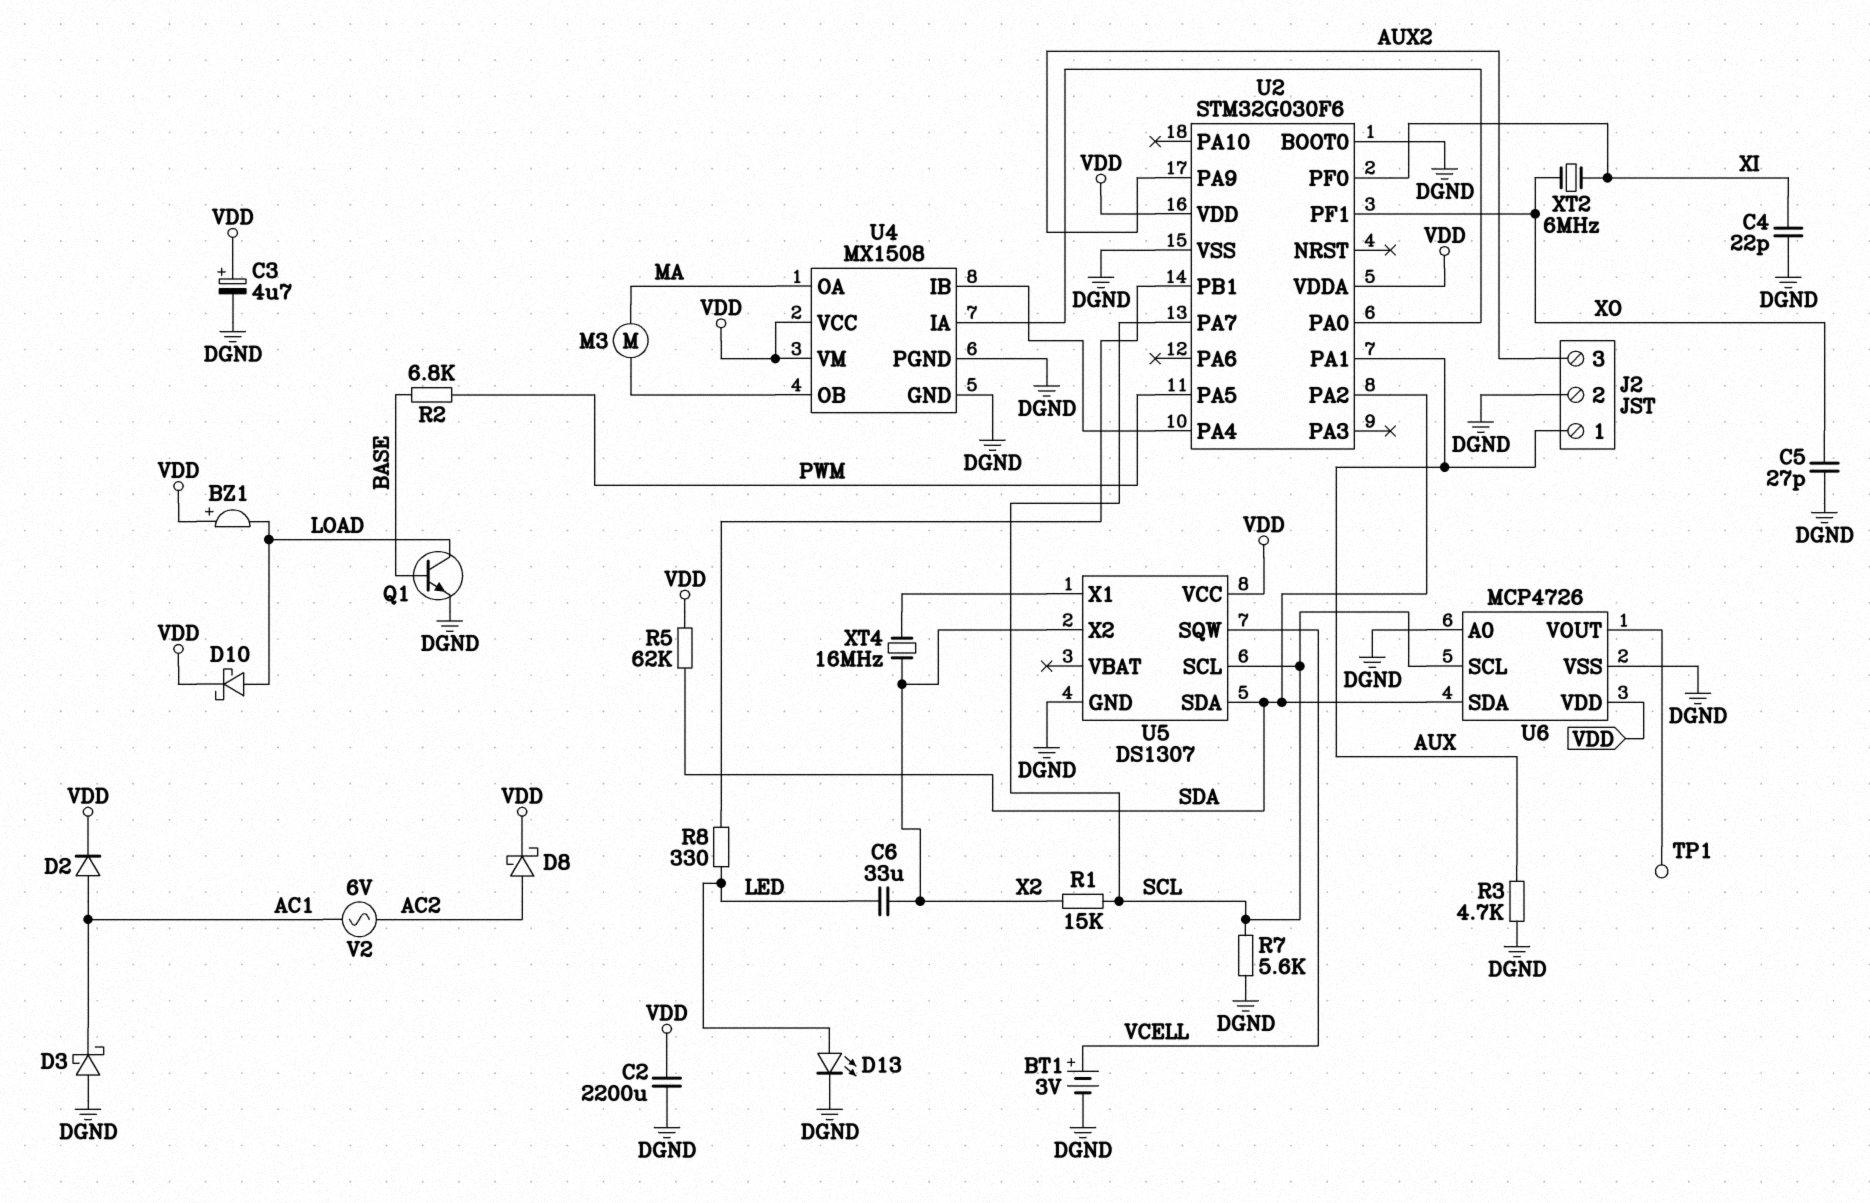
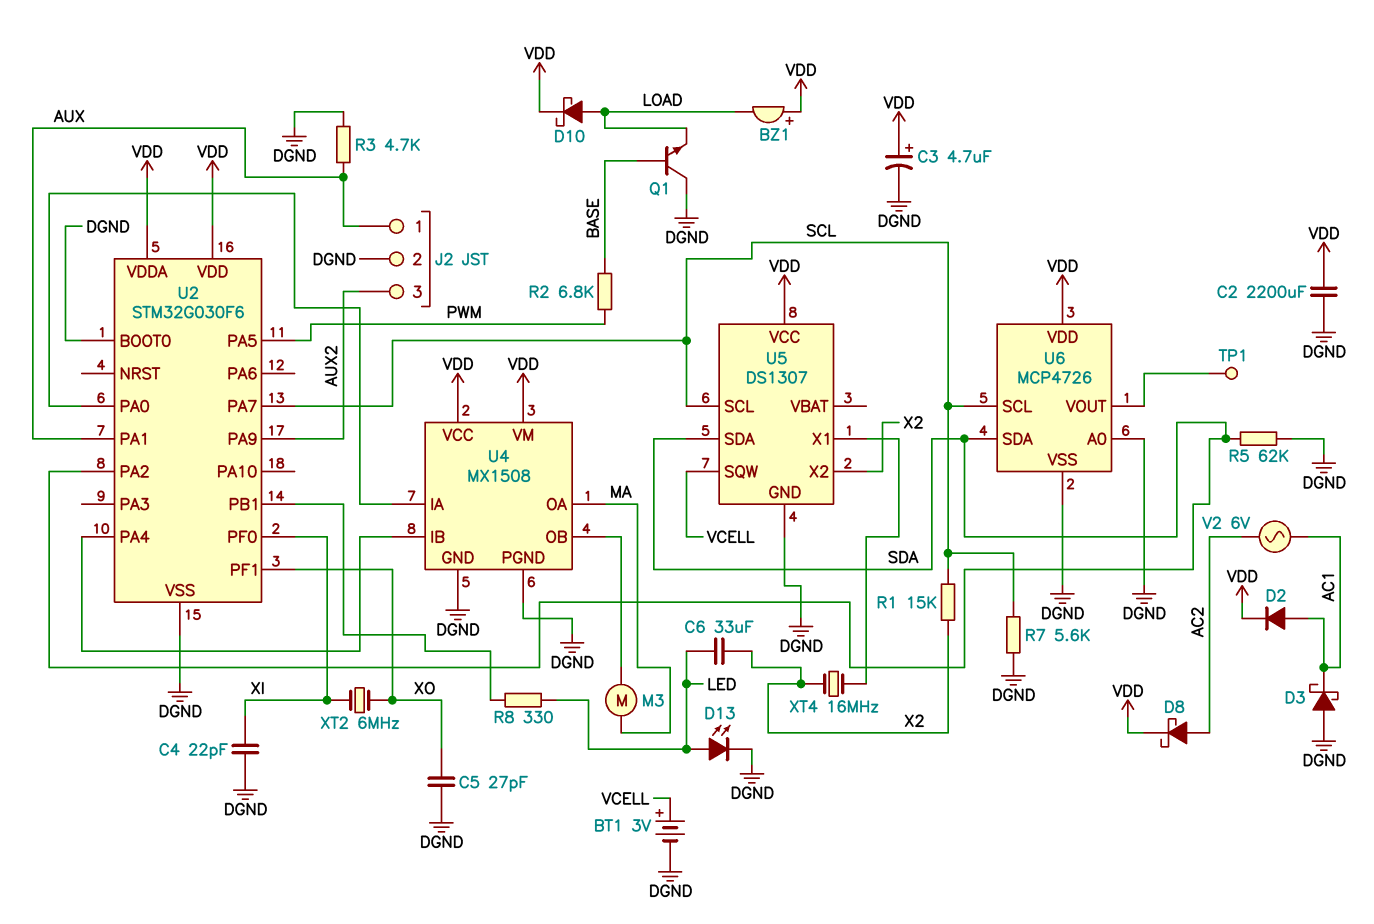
Q1: NPN (B BASE, C LOAD, E DGND) -> NPN (B BASE, C DGND, E LOAD)
R5: 62k (SDA, VDD) -> 62k (DGND, SDA)

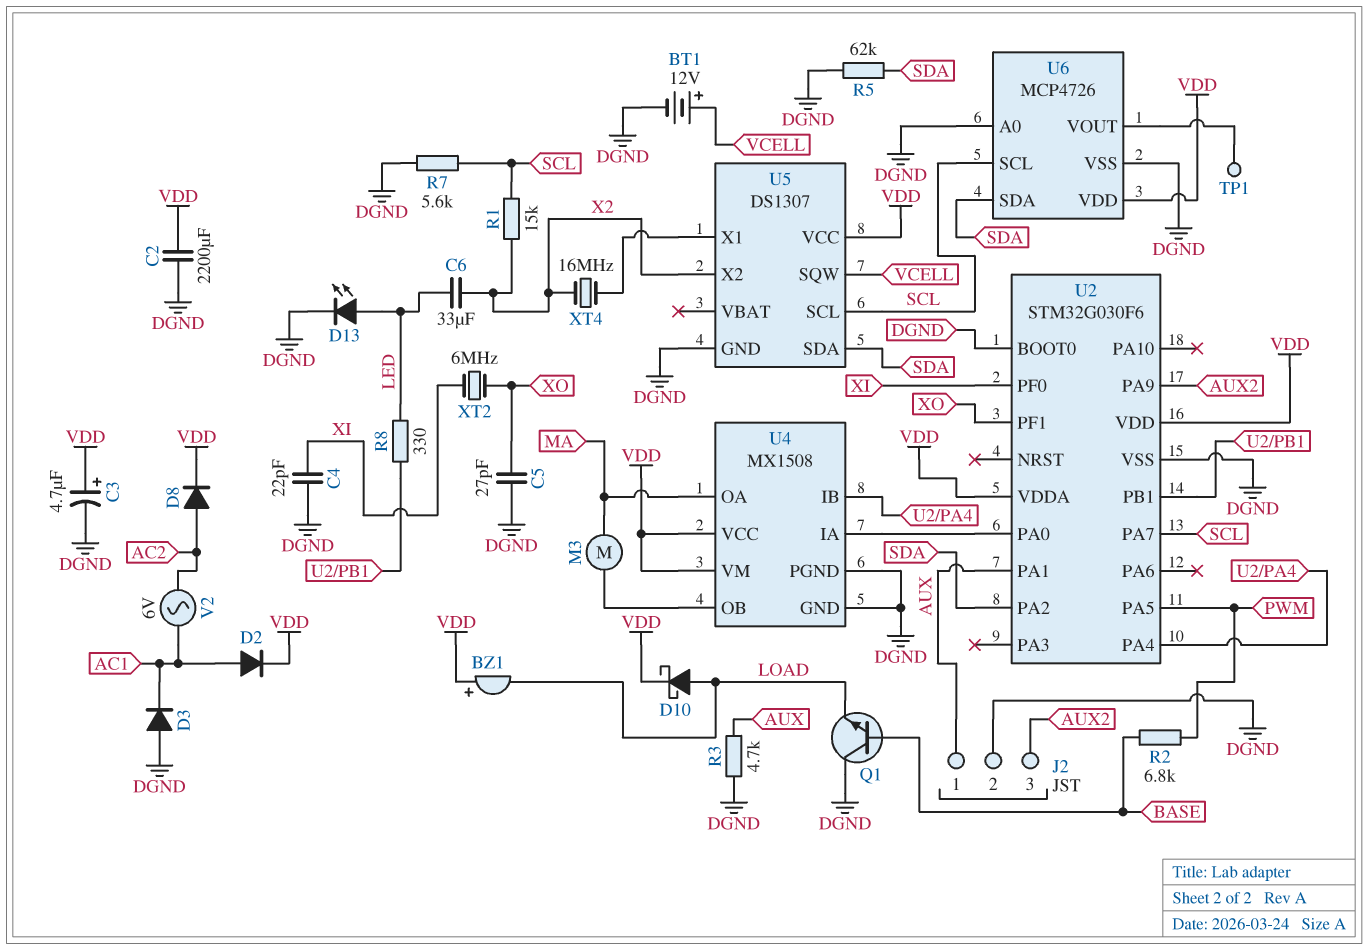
BT1: 3V (plus VCELL, minus DGND) -> 12V (plus VCELL, minus DGND)
D3: schottky (A DGND, K AC1) -> diode (A DGND, K AC1)
D8: schottky (A AC2, K VDD) -> diode (A AC2, K VDD)

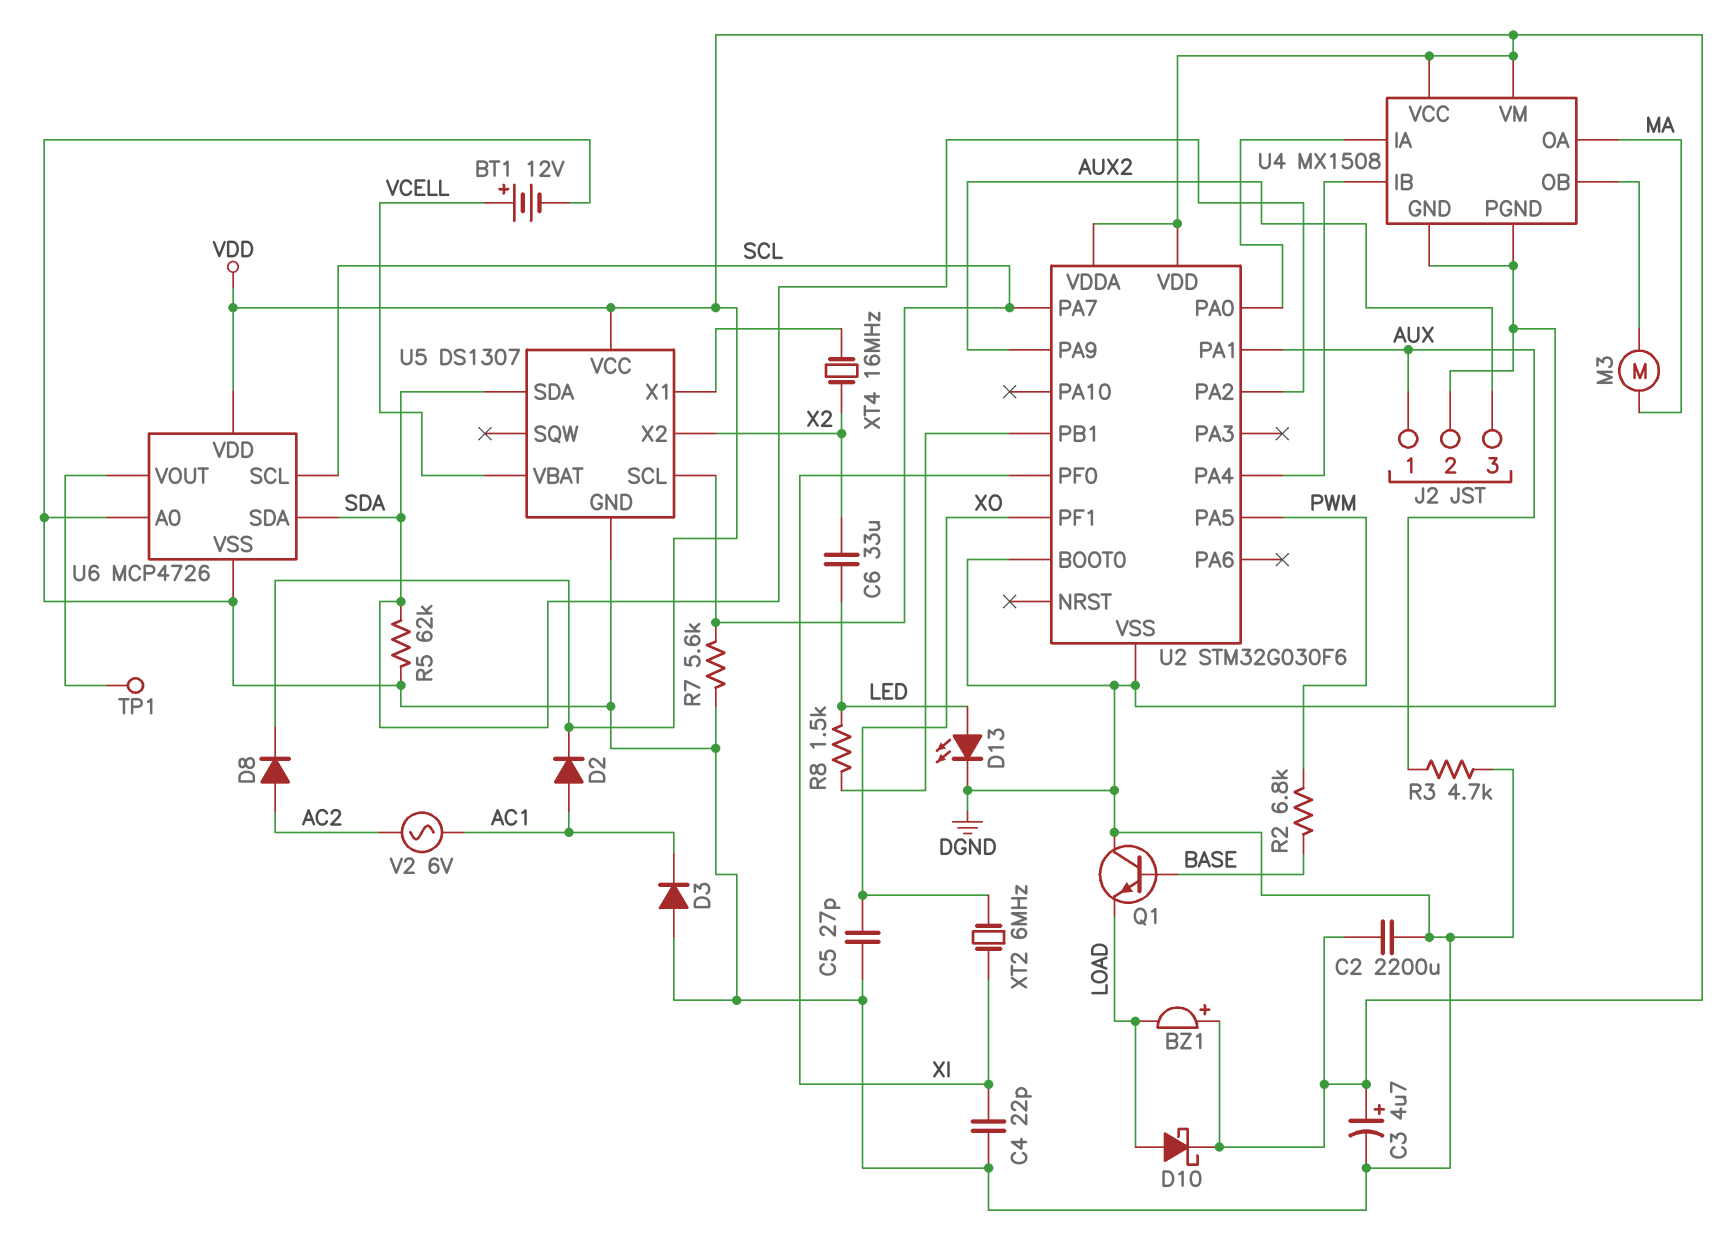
R1: 15k (SCL, X2) -> none
R8: 330 (LED, U2/PB1) -> 1.5k (LED, U2/PB1)
U5 pin SQW: VCELL -> none
U5 pin VBAT: none -> VCELL

